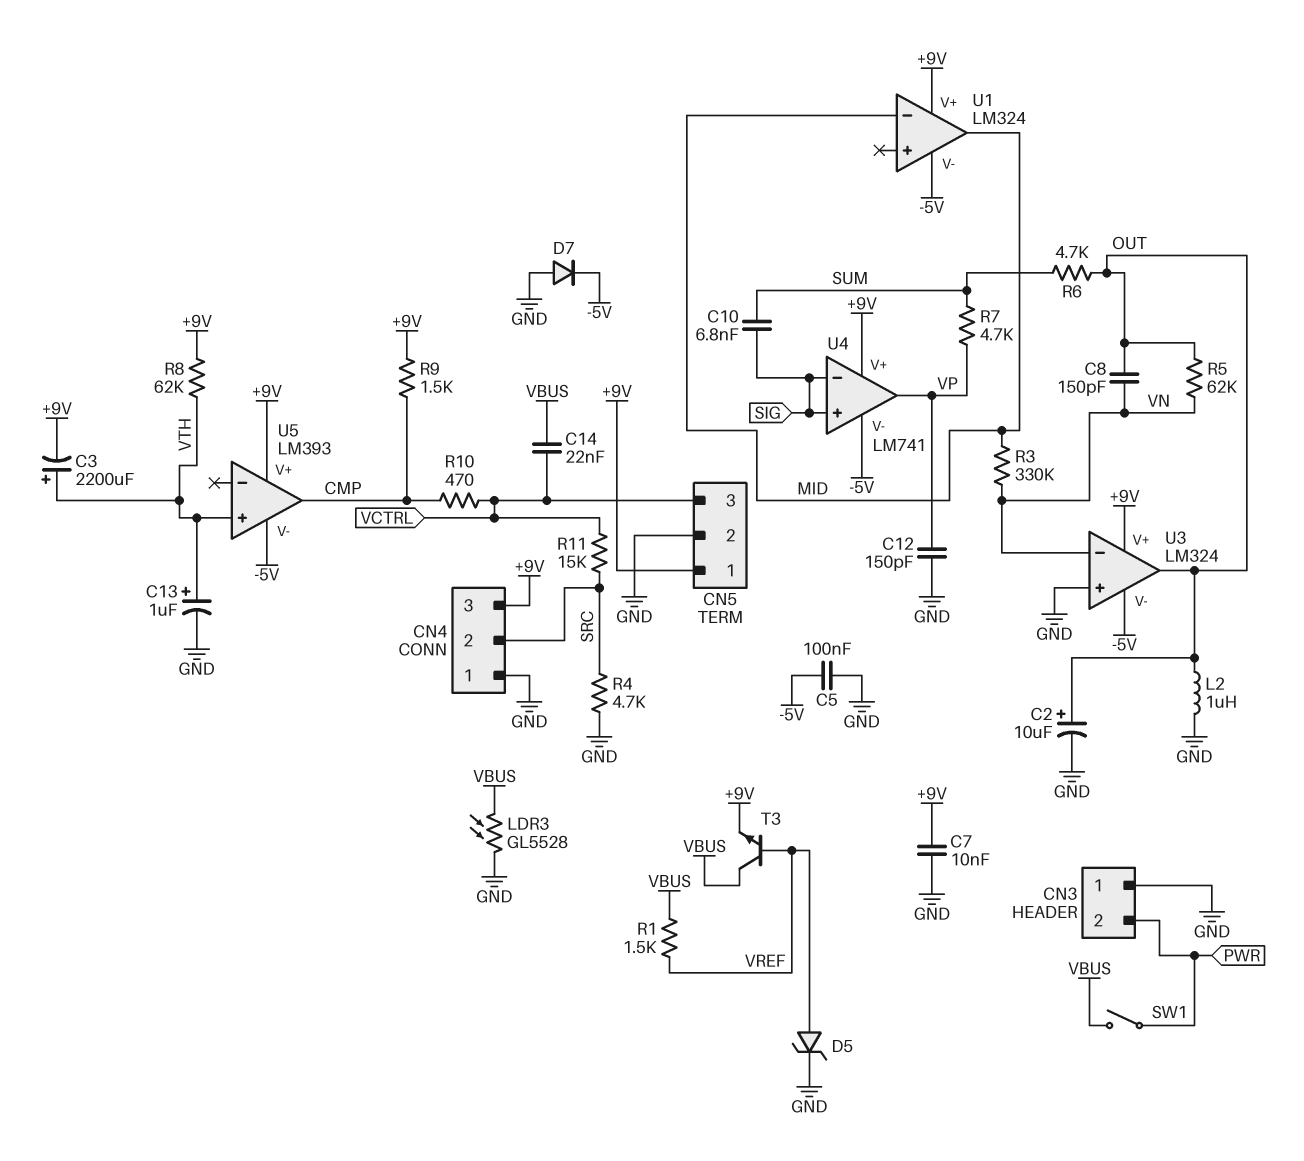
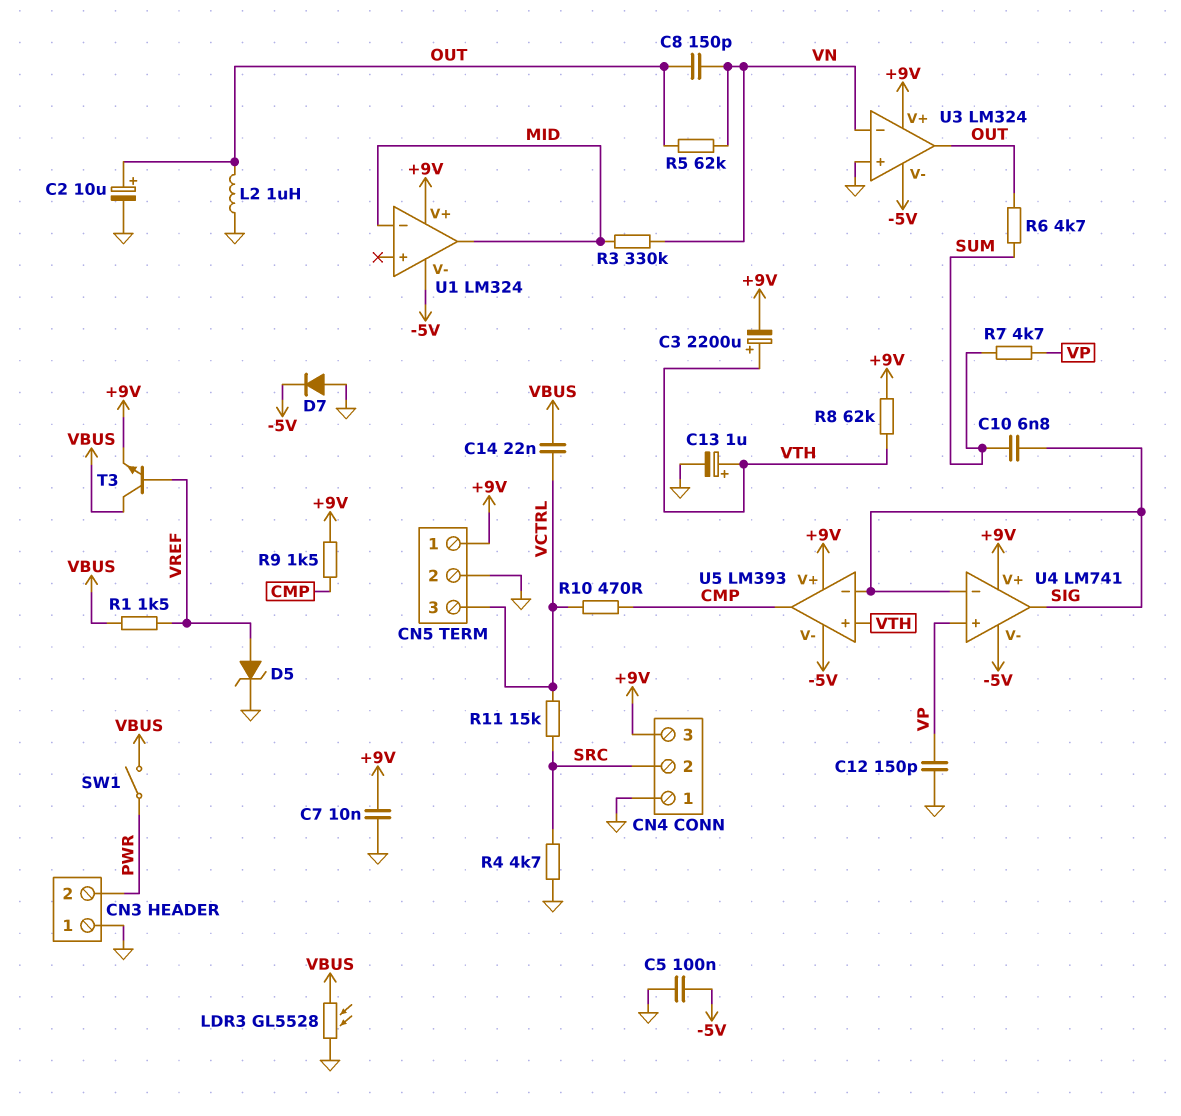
U4 pin in+: SIG -> VP
U4 pin out: VP -> SIG
U5 pin in-: none -> SIG

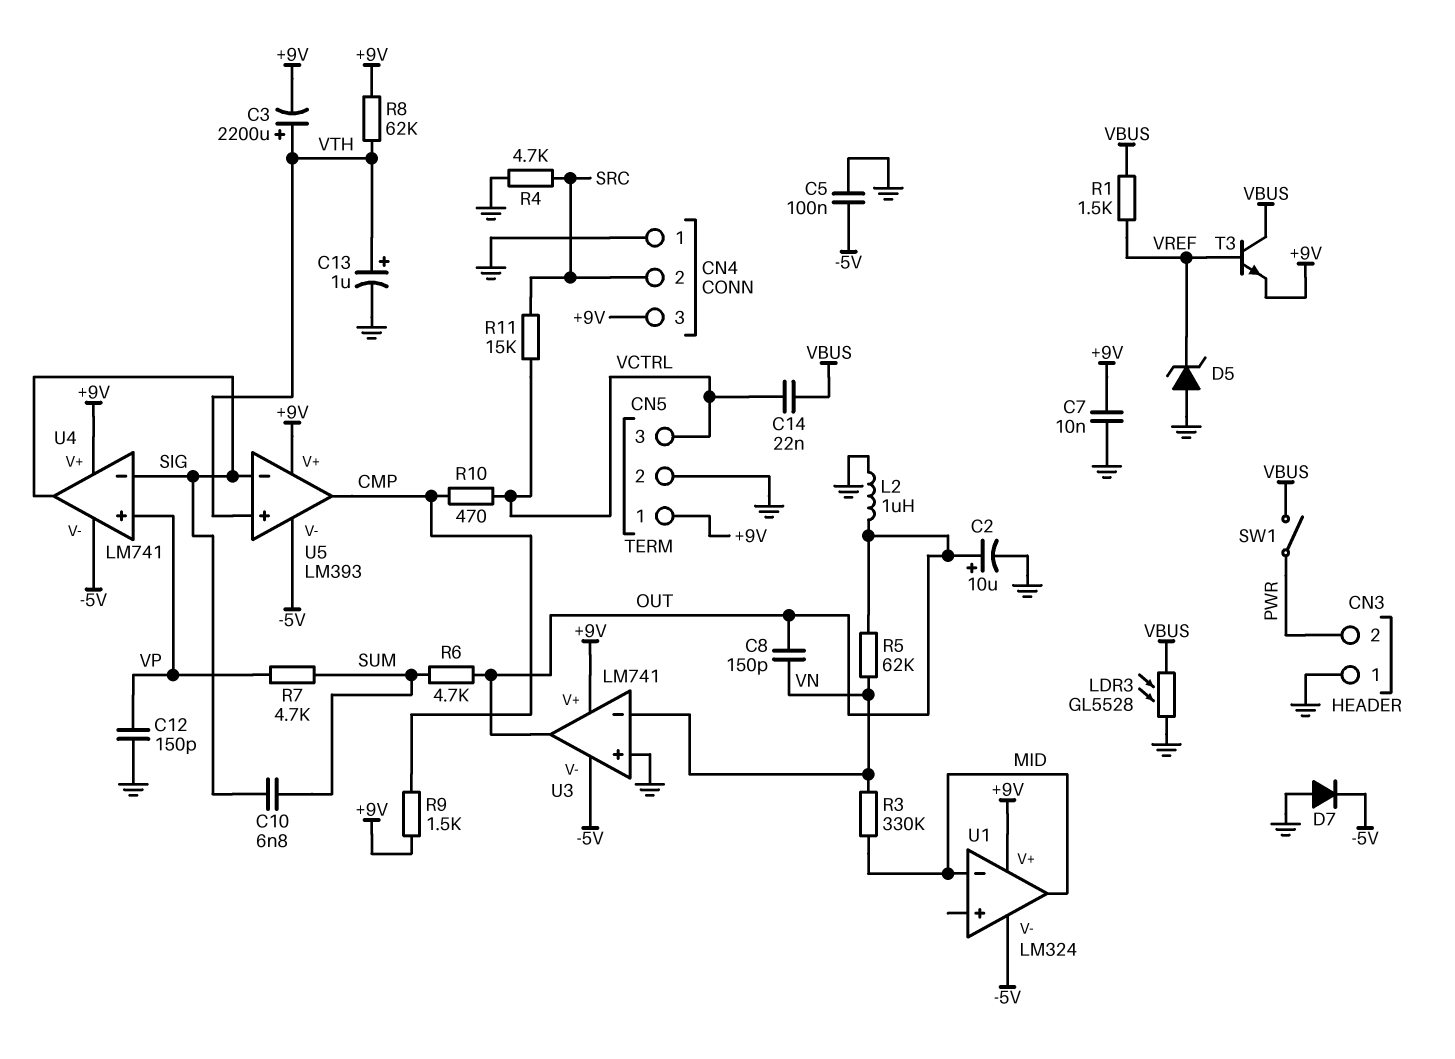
D5: zener (A VREF, K GND) -> zener (A GND, K VREF)
U3: LM324 -> LM741

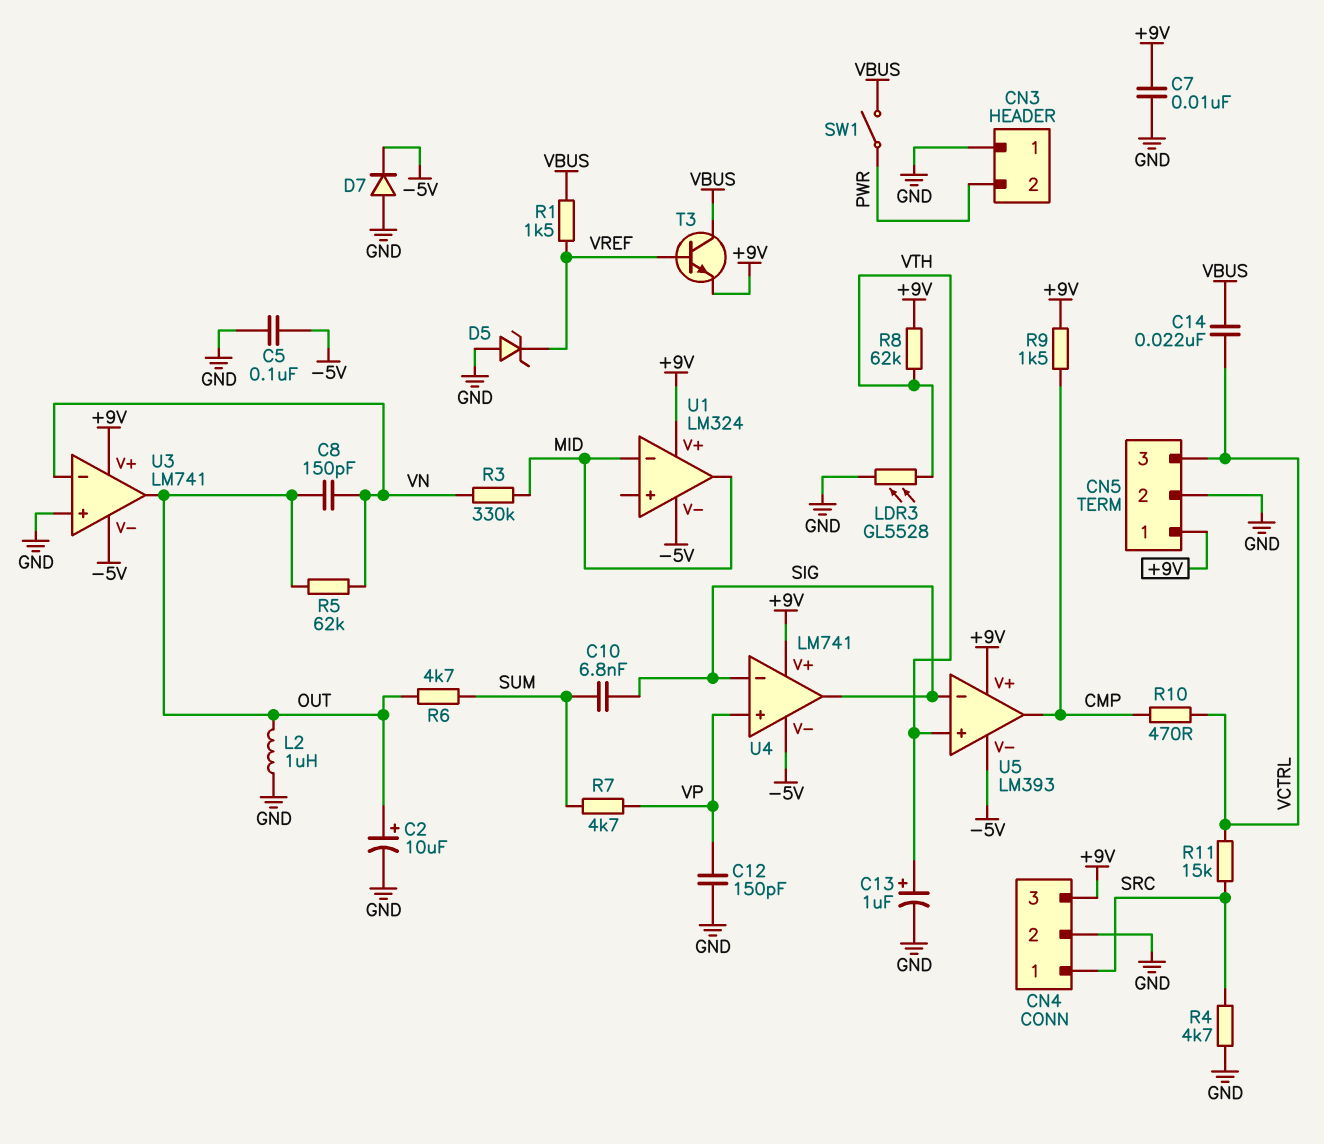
C3: 2200uF (plus VTH, minus +9V) -> none
CN4 pin 1: GND -> SRC
CN4 pin 2: SRC -> GND
LDR3: GL5528 (GND, VBUS) -> GL5528 (GND, VTH)

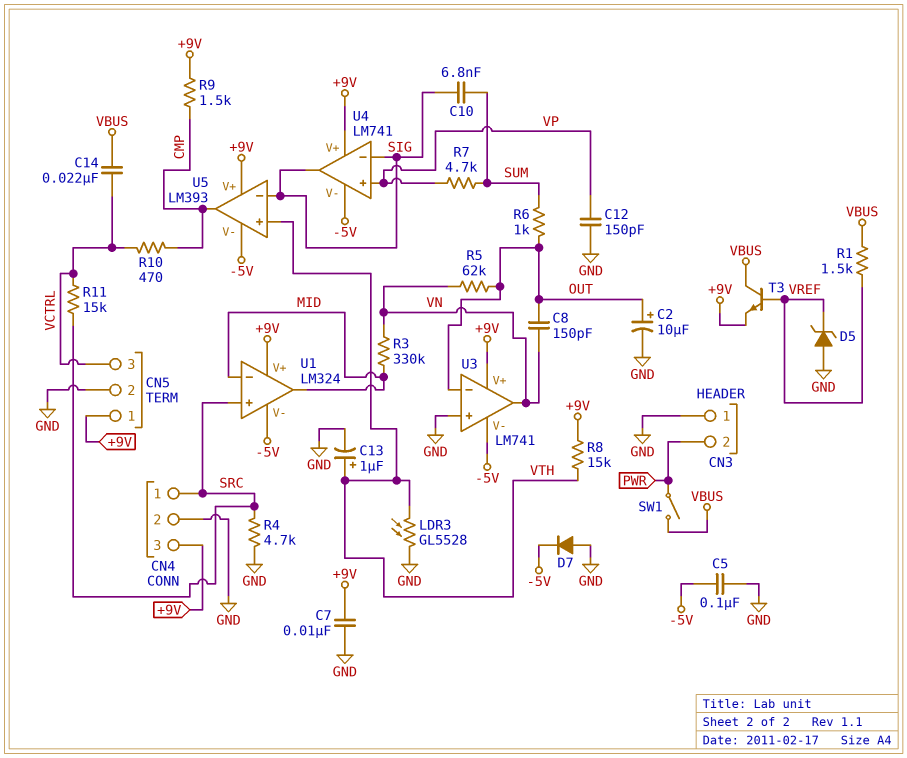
L2: 1uH (GND, OUT) -> none
R6: 4.7k (OUT, SUM) -> 1k (OUT, SUM)
R8: 62k (+9V, VTH) -> 15k (+9V, VTH)
U1 pin in+: none -> SRC
U3 pin in-: VN -> OUT
U3 pin out: OUT -> VN

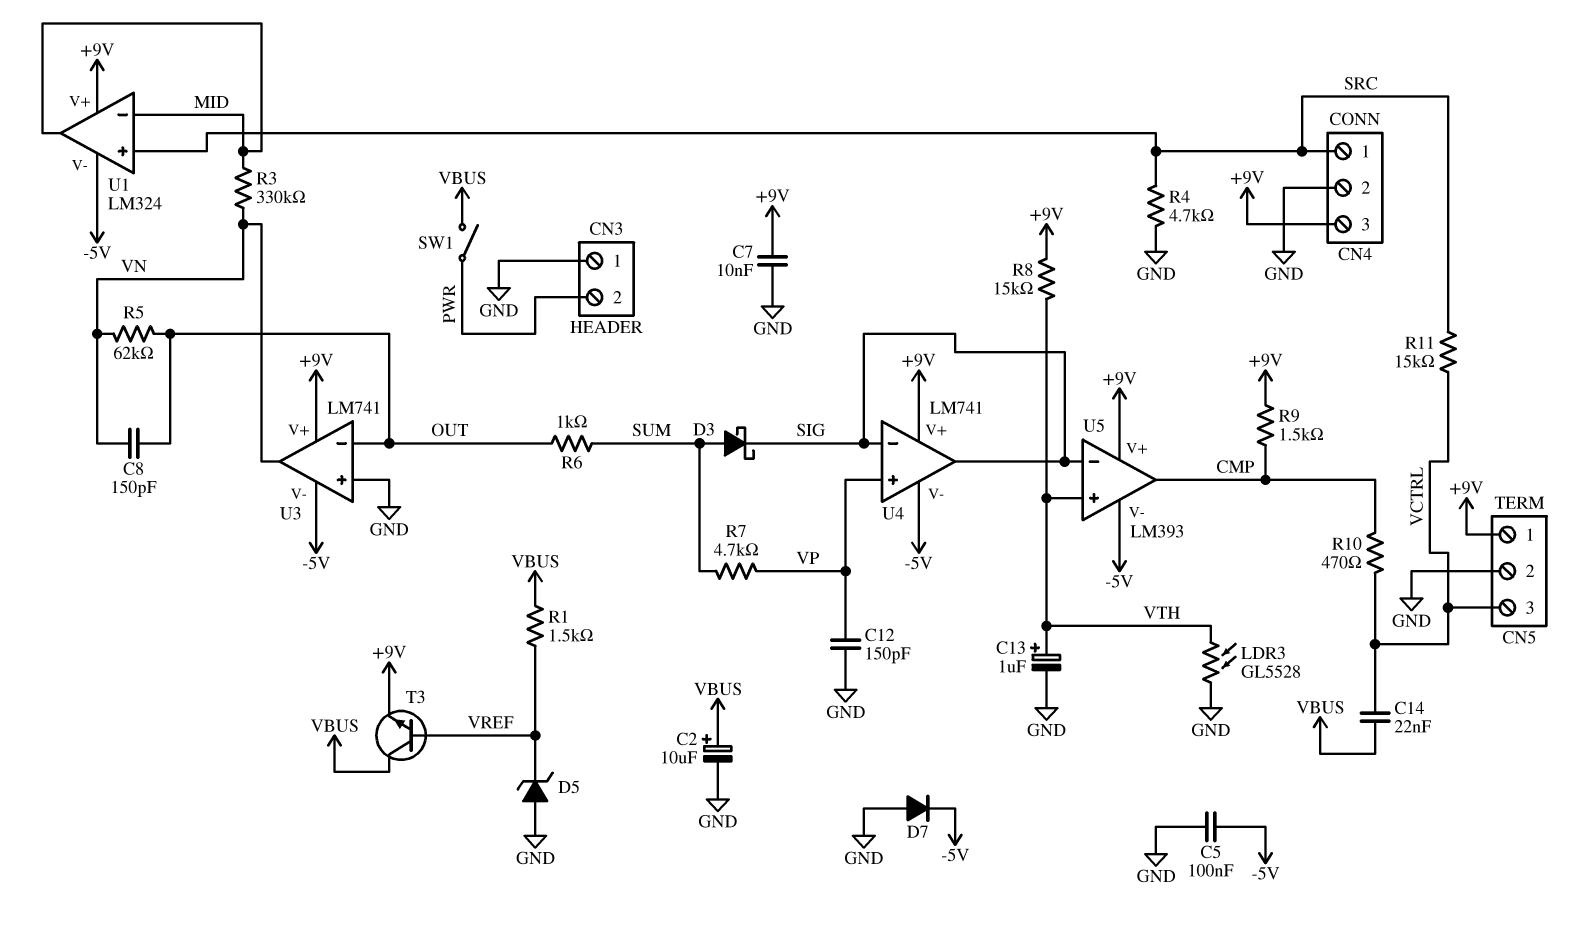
C2: 10uF (plus OUT, minus GND) -> 10uF (plus VBUS, minus GND)
C10: 6.8nF (SIG, SUM) -> none
D3: none -> schottky (A SUM, K SIG)

